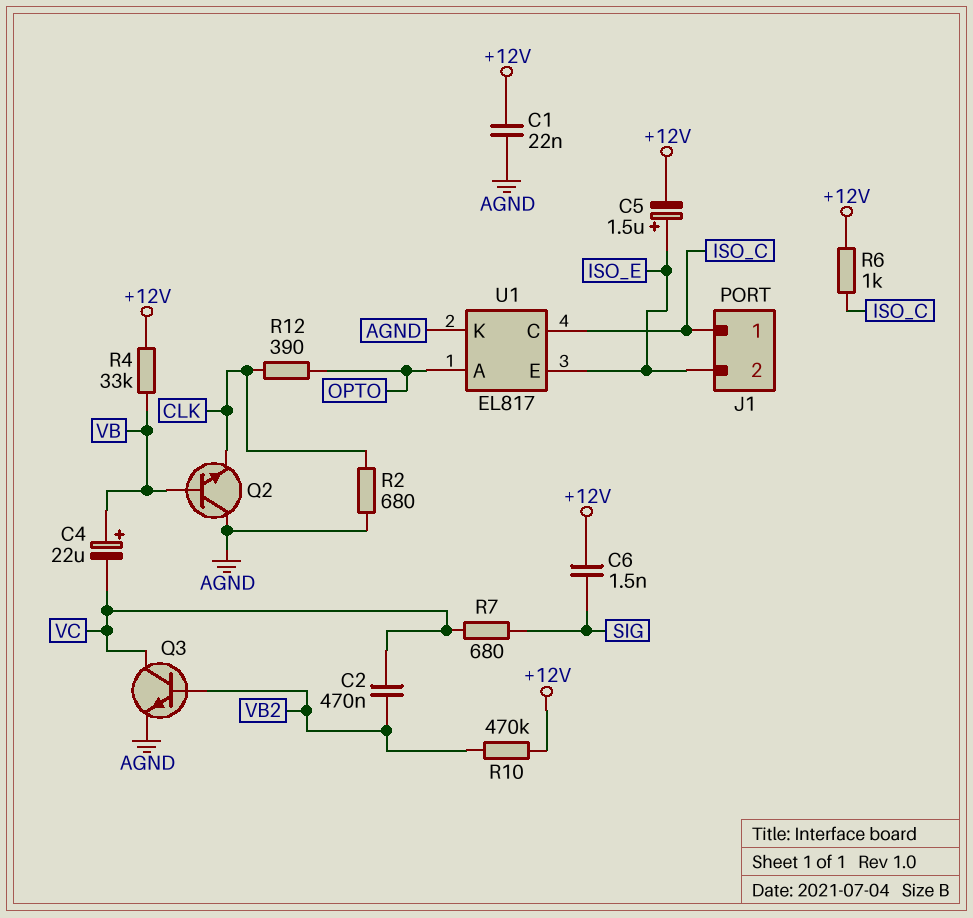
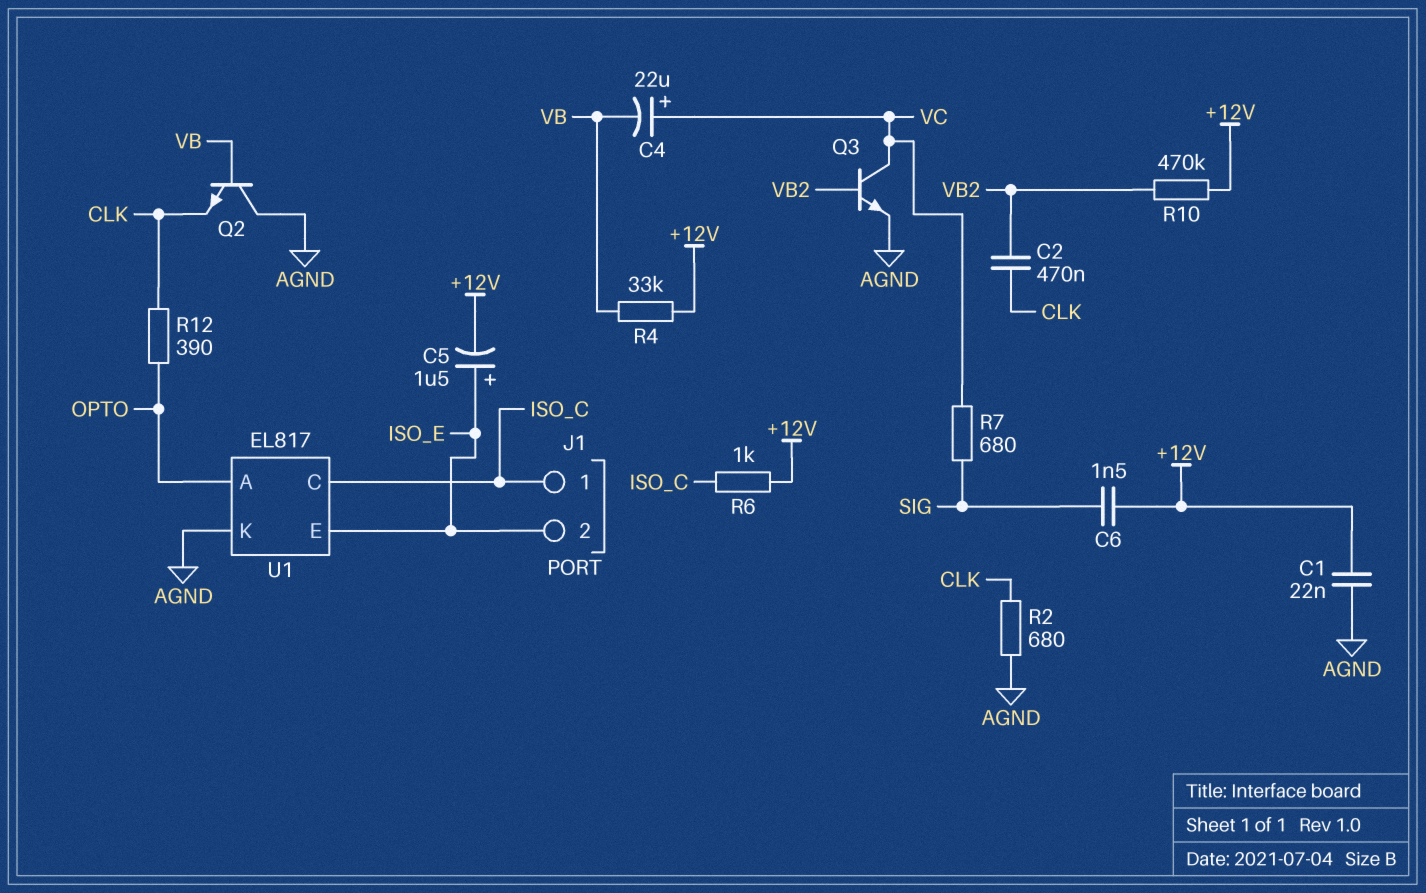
C2: 470nF (VB2, VC) -> 470nF (CLK, VB2)
C4: 22uF (plus VB, minus VC) -> 22uF (plus VC, minus VB)

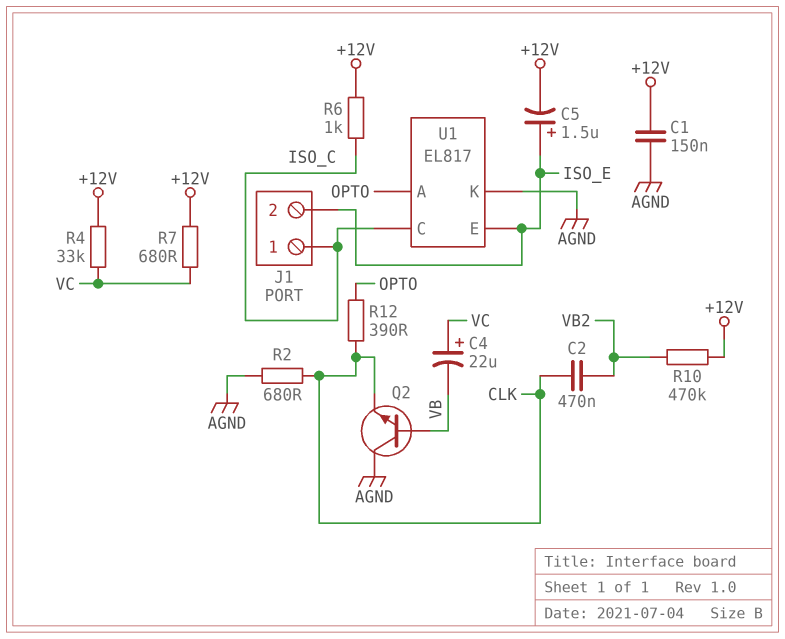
C1: 22nF (+12V, AGND) -> 150nF (+12V, AGND)
C6: 1.5nF (+12V, SIG) -> none
Q3: NPN (B VB2, C VC, E AGND) -> none
R4: 33k (+12V, VB) -> 33k (+12V, VC)
R7: 680 (SIG, VC) -> 680 (+12V, VC)

